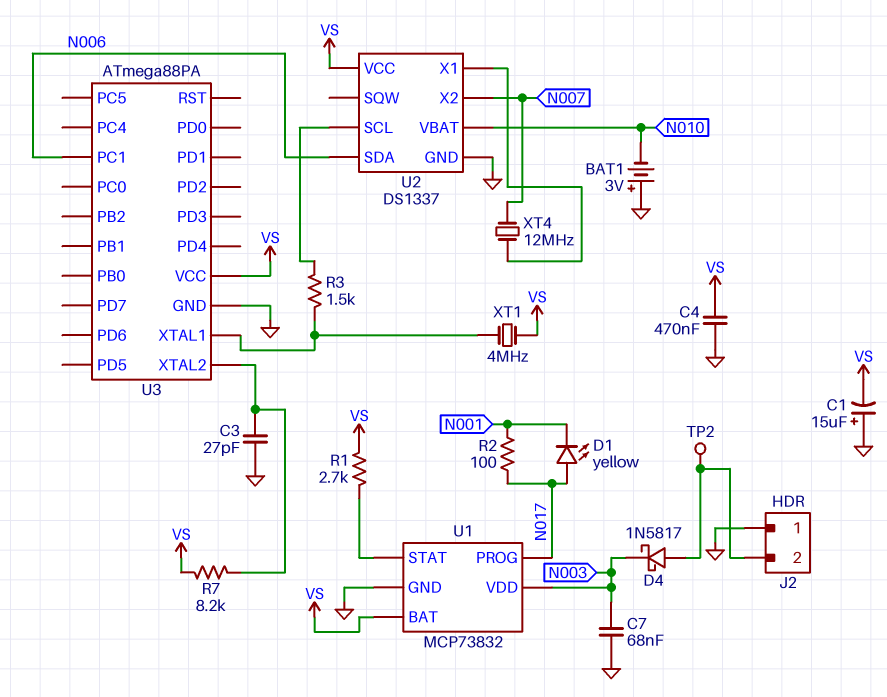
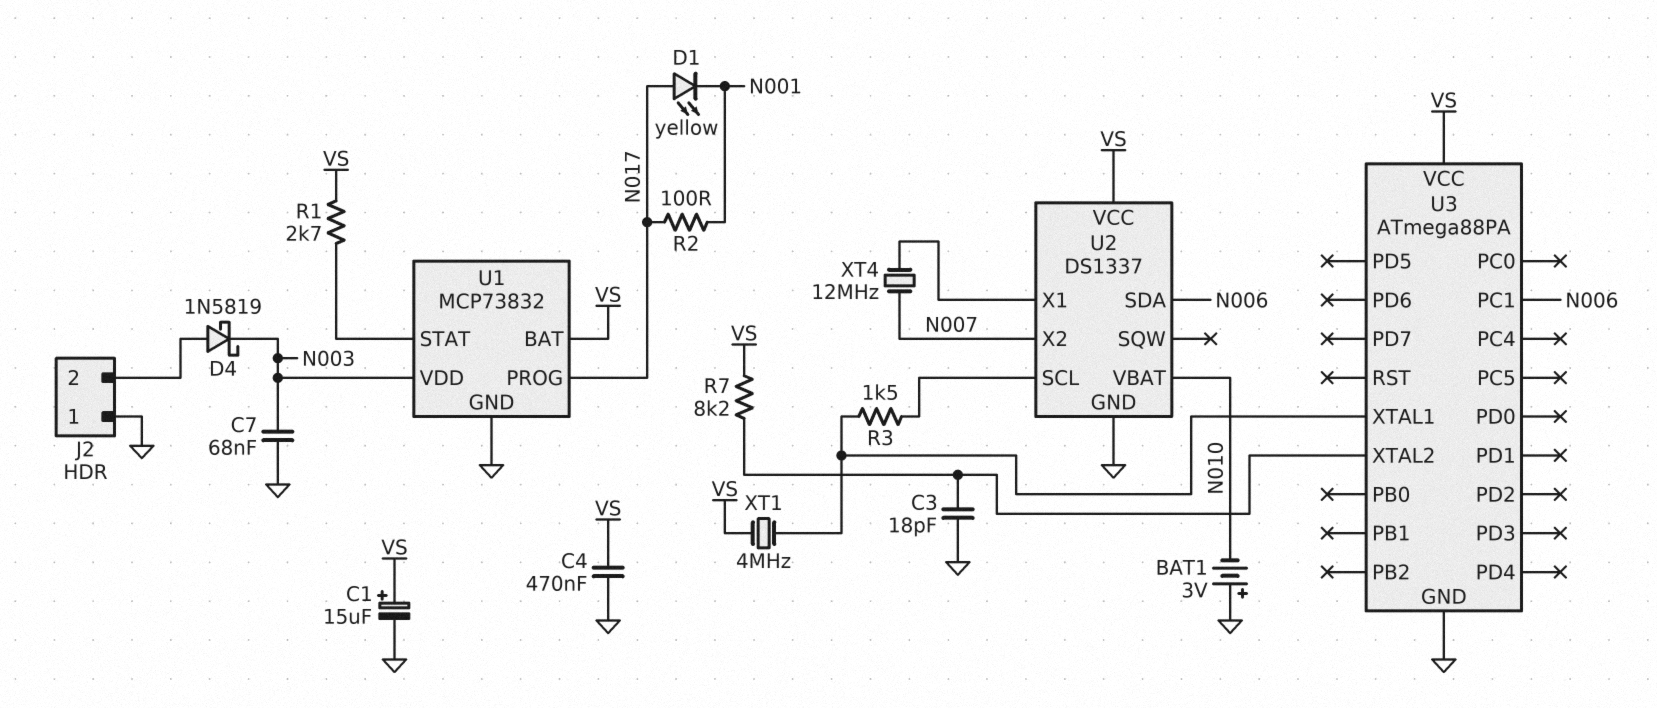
C1: 15uF (plus GND, minus VS) -> 15uF (plus VS, minus GND)
C3: 27pF (GND, U3/XTAL2) -> 18pF (GND, U3/XTAL2)
D4: schottky 1N5817 (A J2/2, K N003) -> schottky 1N5819 (A J2/2, K N003)
TP2: test point (J2/2) -> none

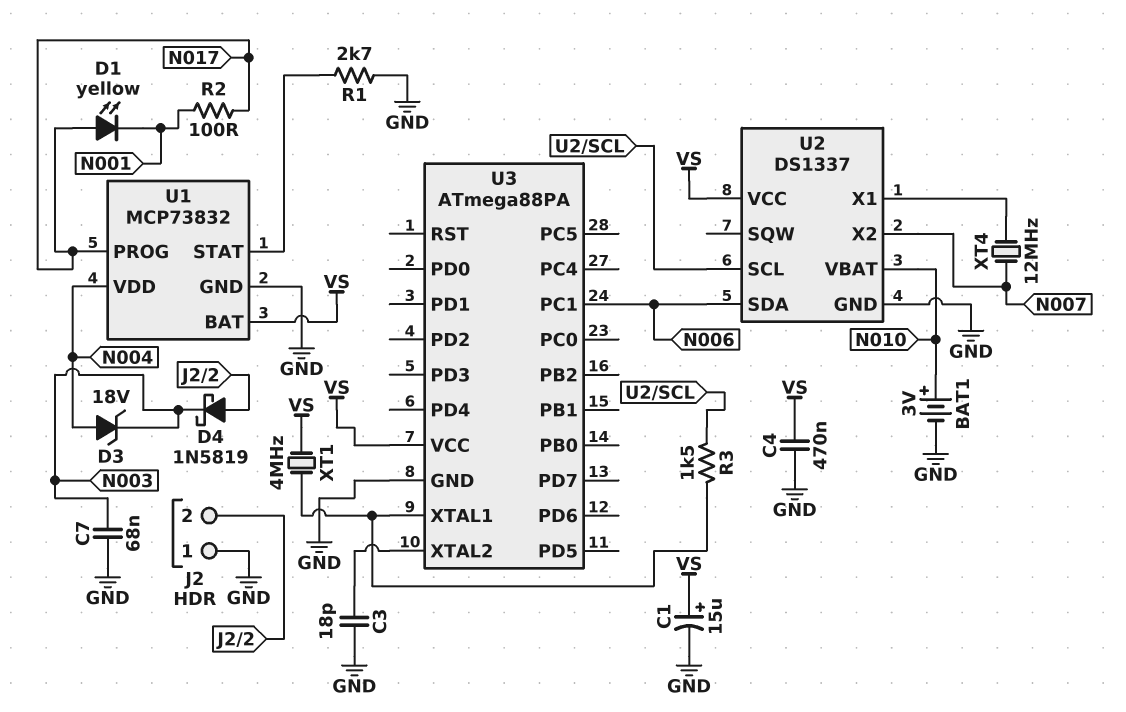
BAT1: 3V (plus GND, minus N010) -> 3V (plus N010, minus GND)
D3: none -> zener 18V (A N004, K N003)
R1: 2.7k (U1/STAT, VS) -> 2.7k (GND, U1/STAT)
R7: 8.2k (U3/XTAL2, VS) -> none
U1 pin VDD: N003 -> N004

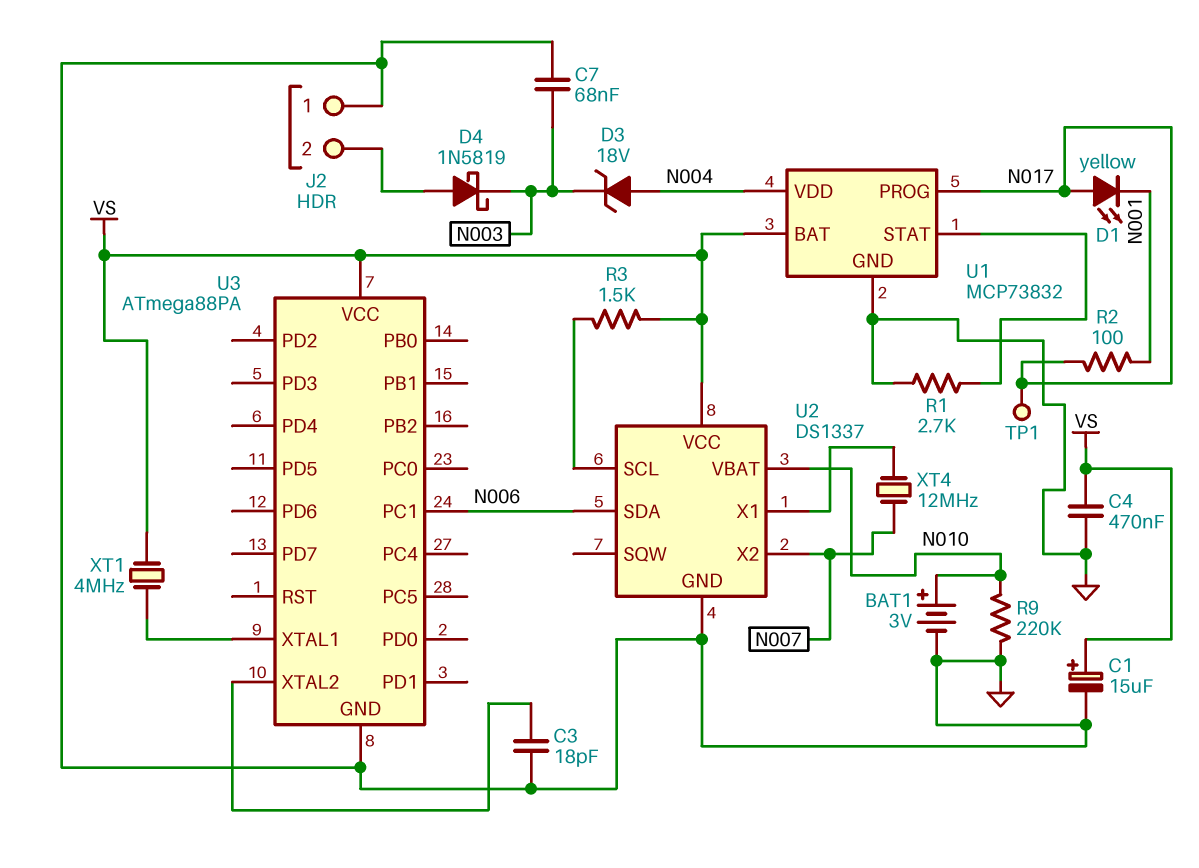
R3: 1.5k (U2/SCL, U3/XTAL1) -> 1.5k (U2/SCL, VS)
R9: none -> 220k (GND, N010)
TP1: none -> test point (N017)

